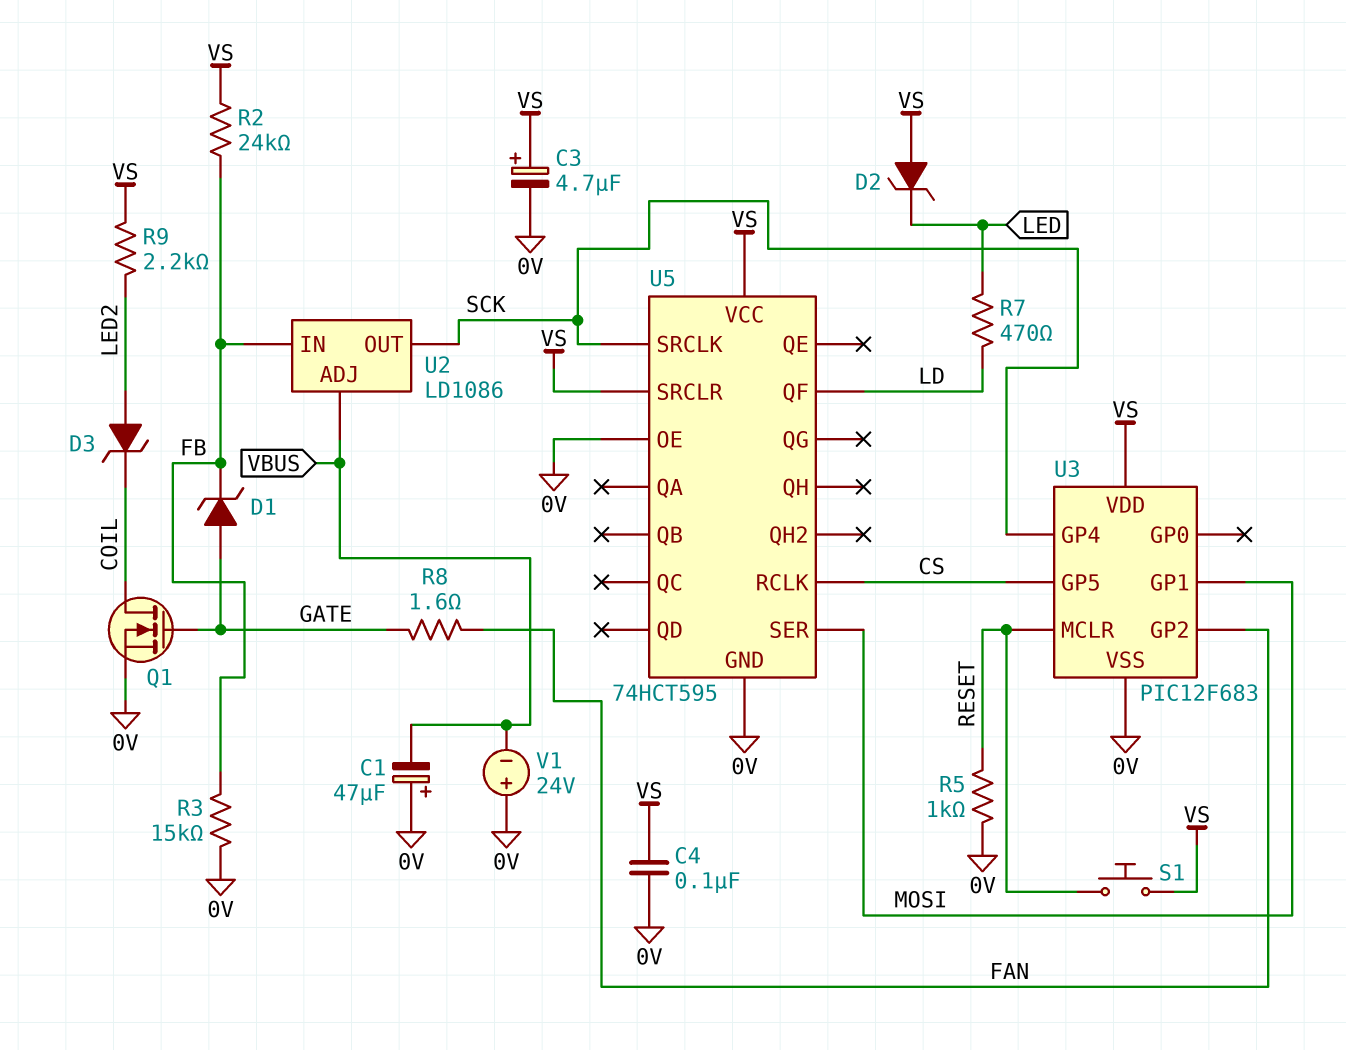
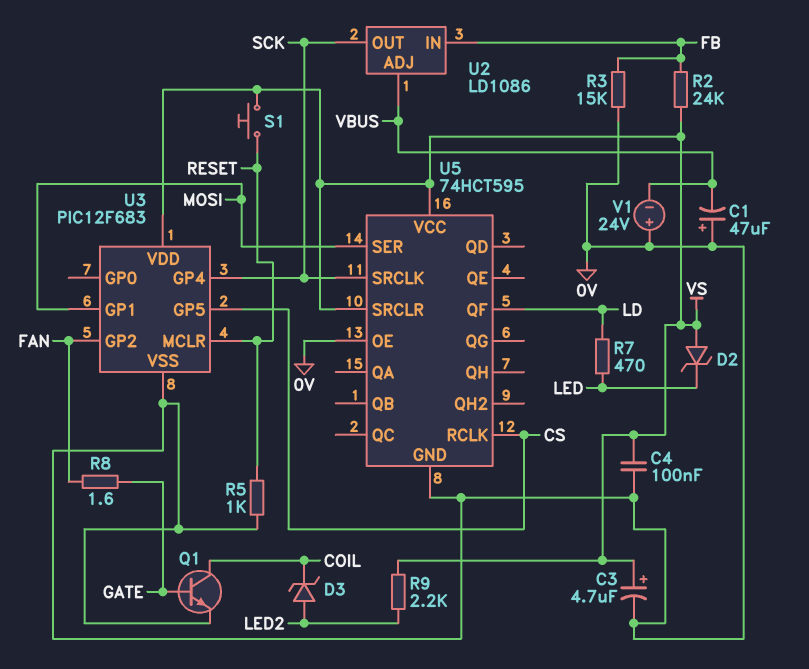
D1: zener (A GATE, K FB) -> none
Q1: NMOS (G GATE, D COIL, S 0V) -> NPN (B GATE, C COIL, E 0V)

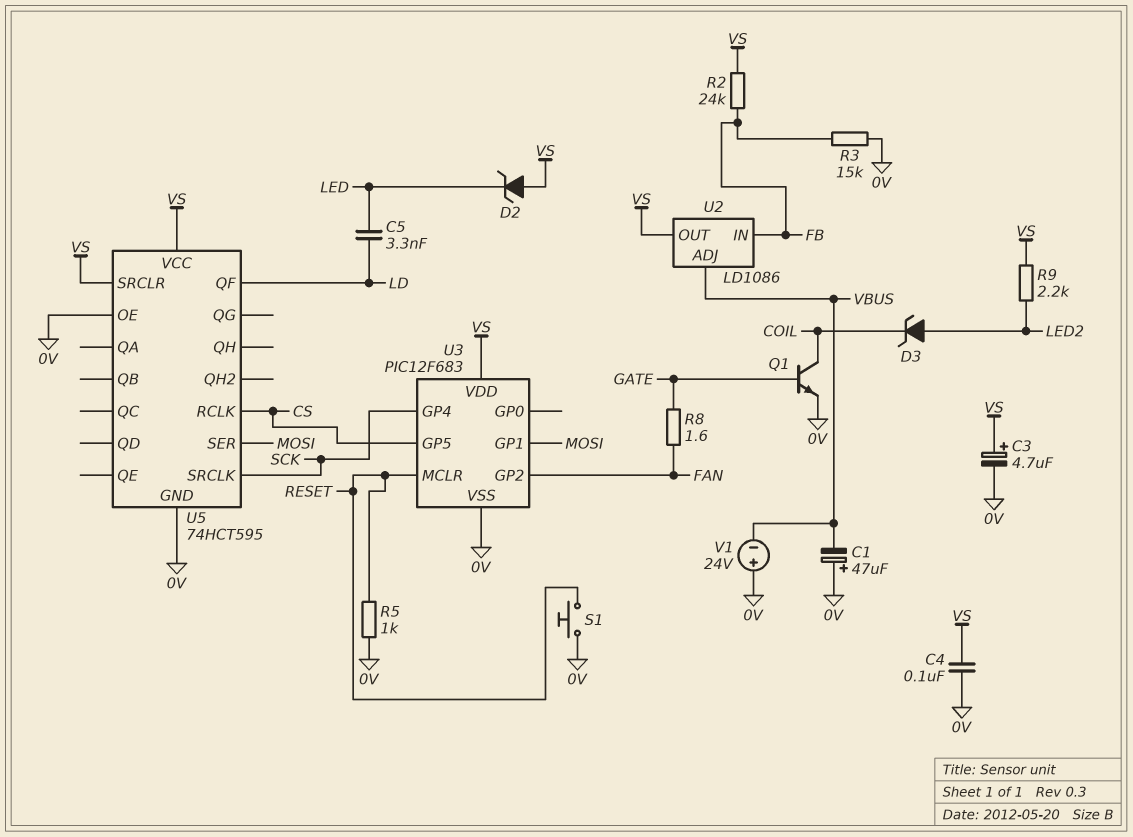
C5: none -> 3.3nF (LD, LED)
R7: 470 (LD, LED) -> none
S1: button (RESET, VS) -> button (0V, RESET)
U2 pin OUT: SCK -> VS

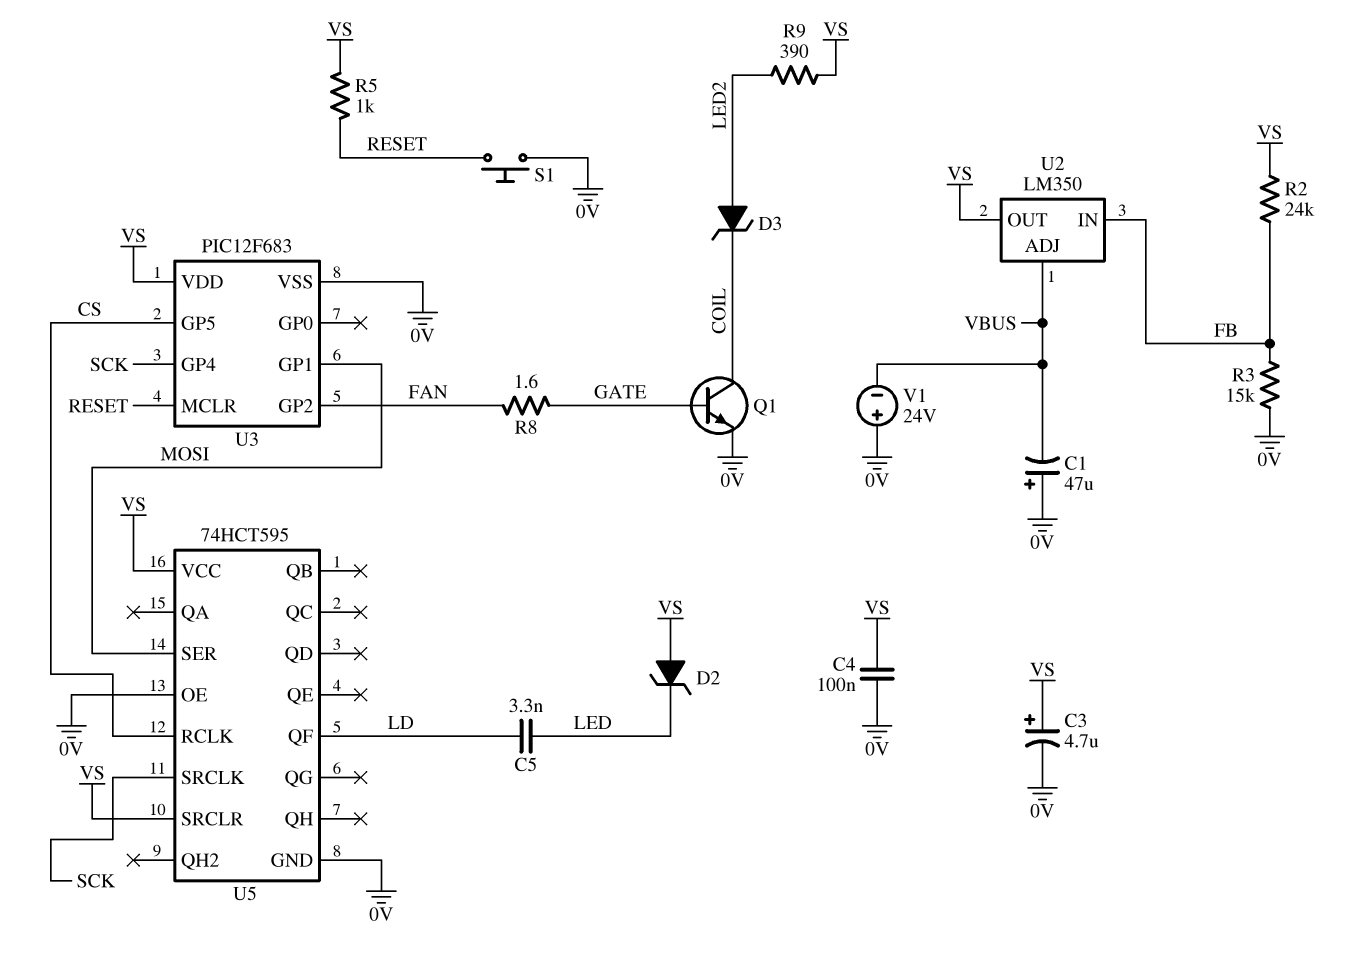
R5: 1k (0V, RESET) -> 1k (RESET, VS)
R9: 2.2k (LED2, VS) -> 390 (LED2, VS)
U2: LD1086 -> LM350

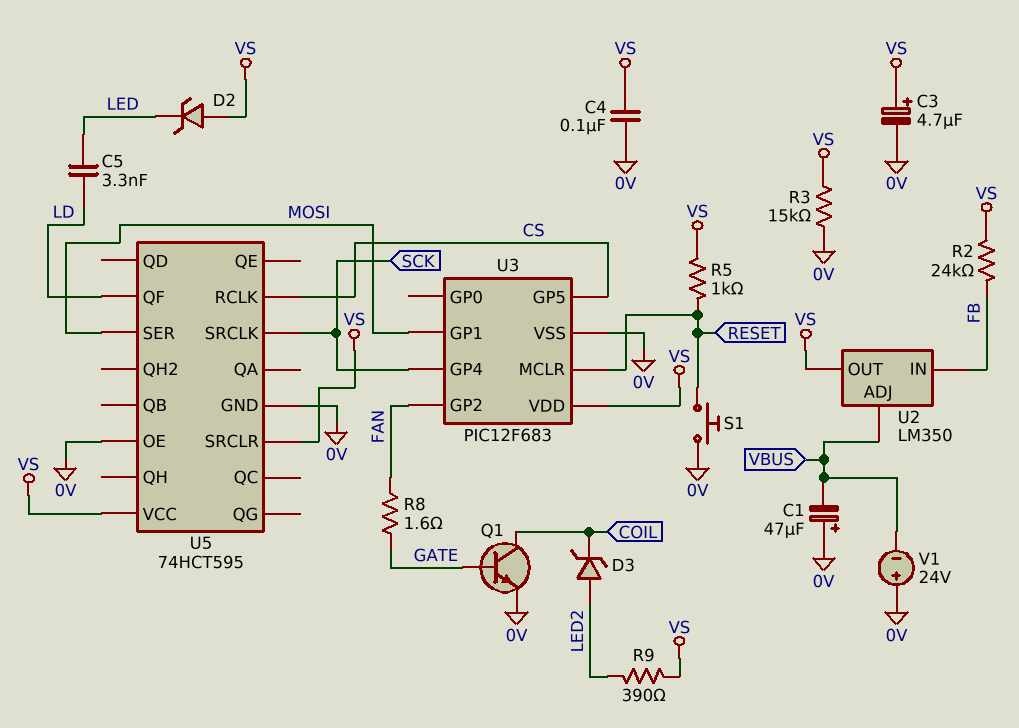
R3: 15k (0V, FB) -> 15k (0V, VS)

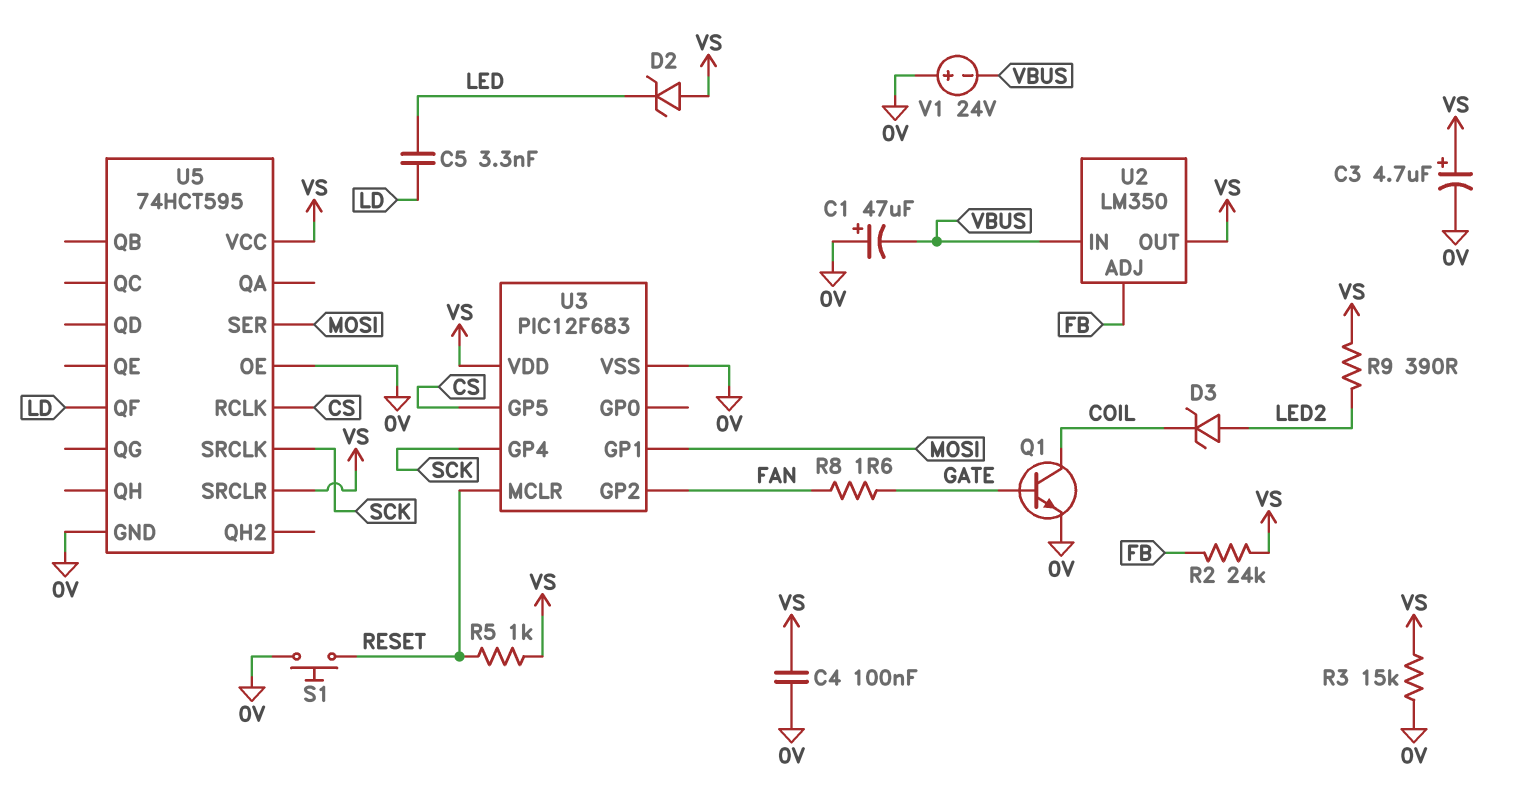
U2 pin ADJ: VBUS -> FB
U2 pin IN: FB -> VBUS

